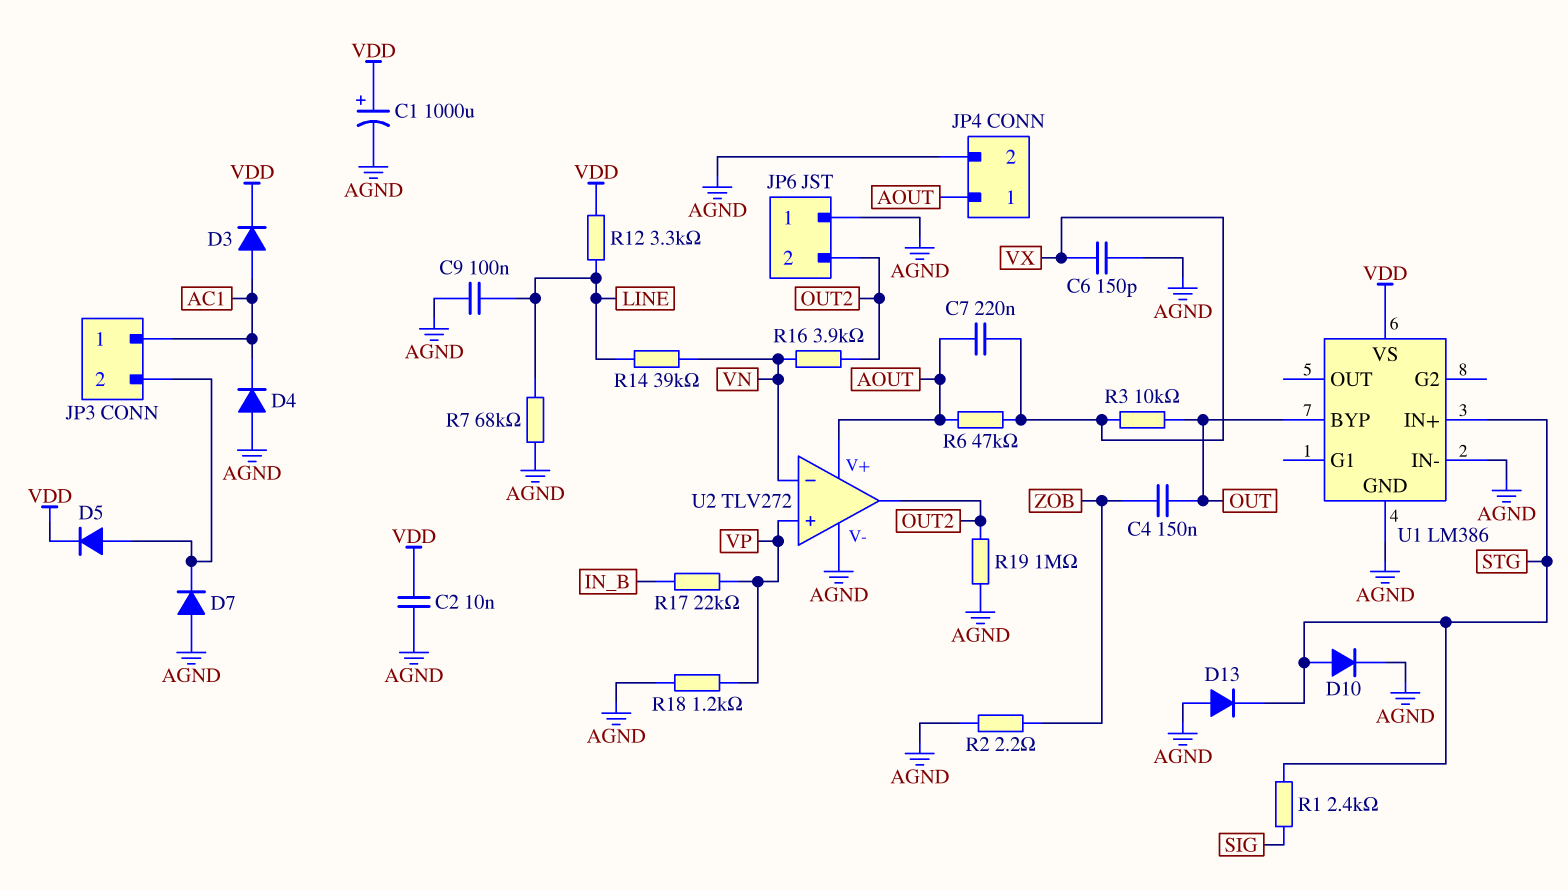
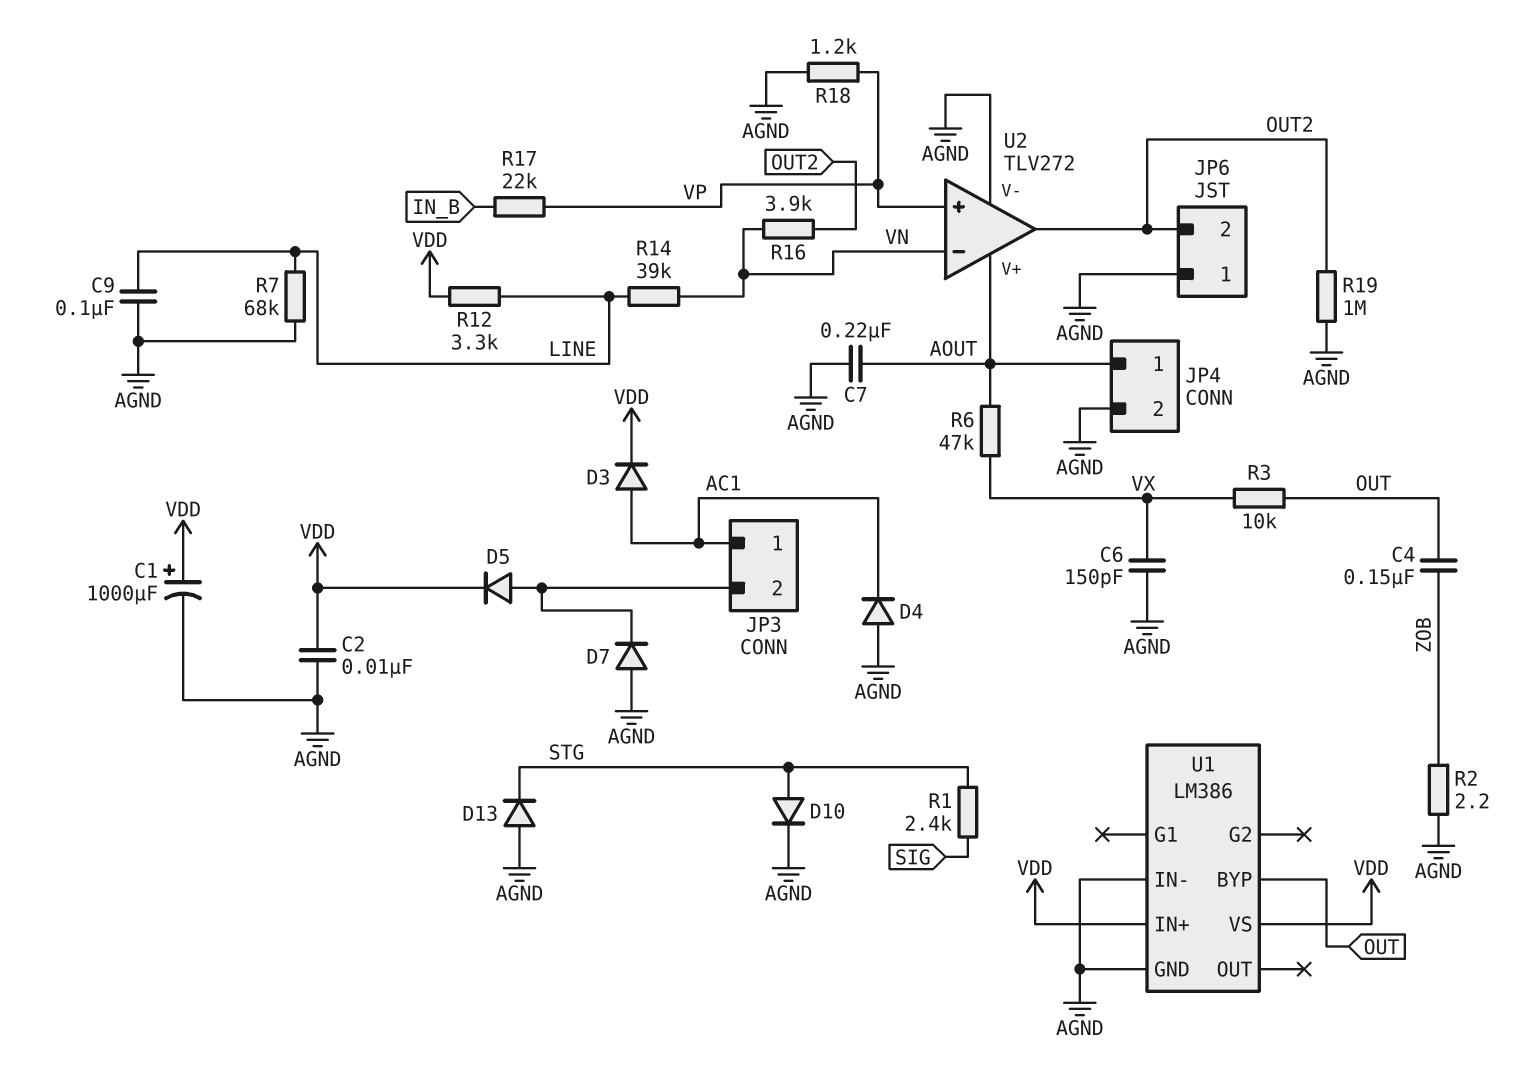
C7: 220nF (AOUT, VX) -> 220nF (AGND, AOUT)
U1 pin IN+: STG -> VDD

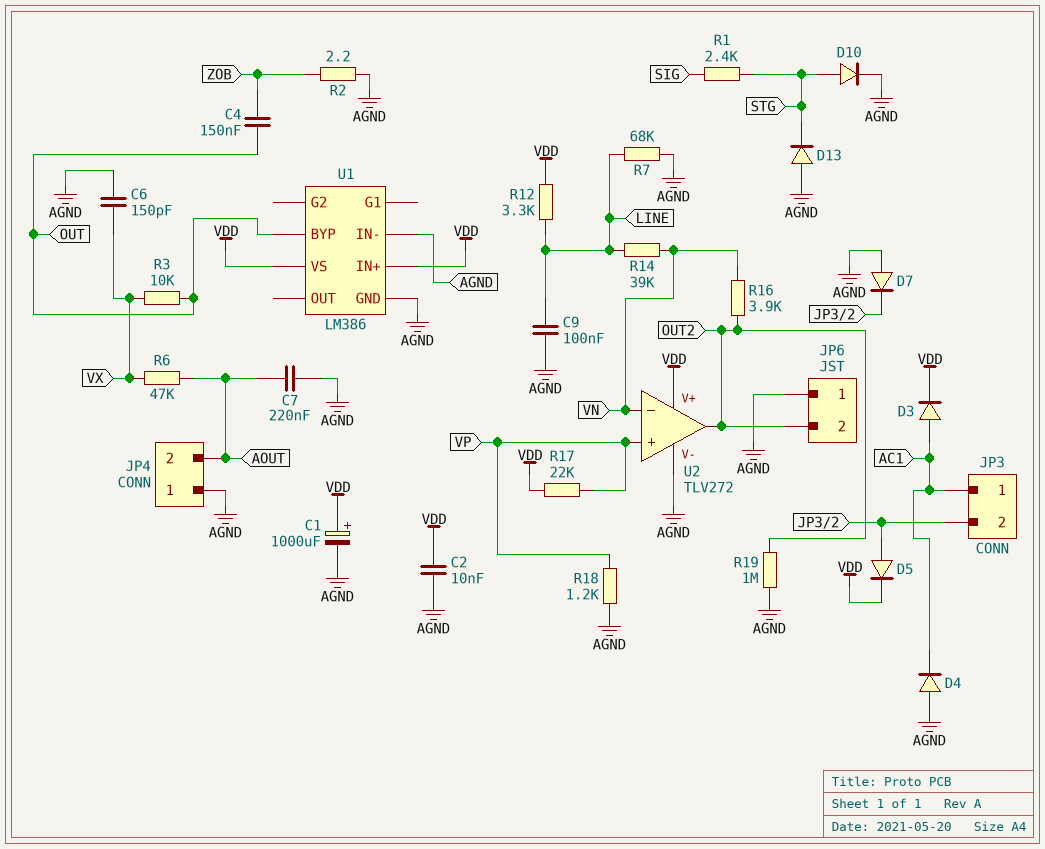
JP4 pin 1: AOUT -> AGND
JP4 pin 2: AGND -> AOUT
R17: 22k (IN_B, VP) -> 22k (VDD, VP)
U2 pin V+: AOUT -> VDD

